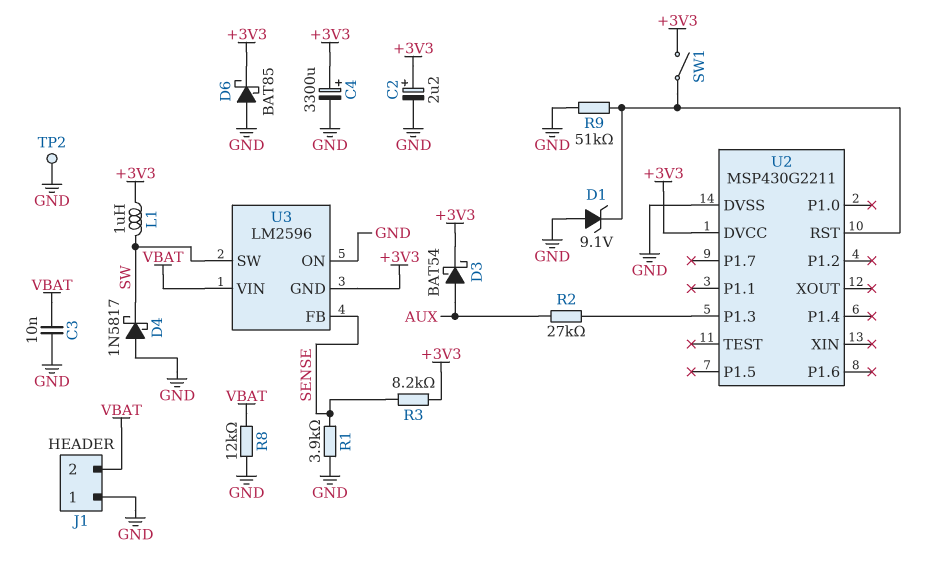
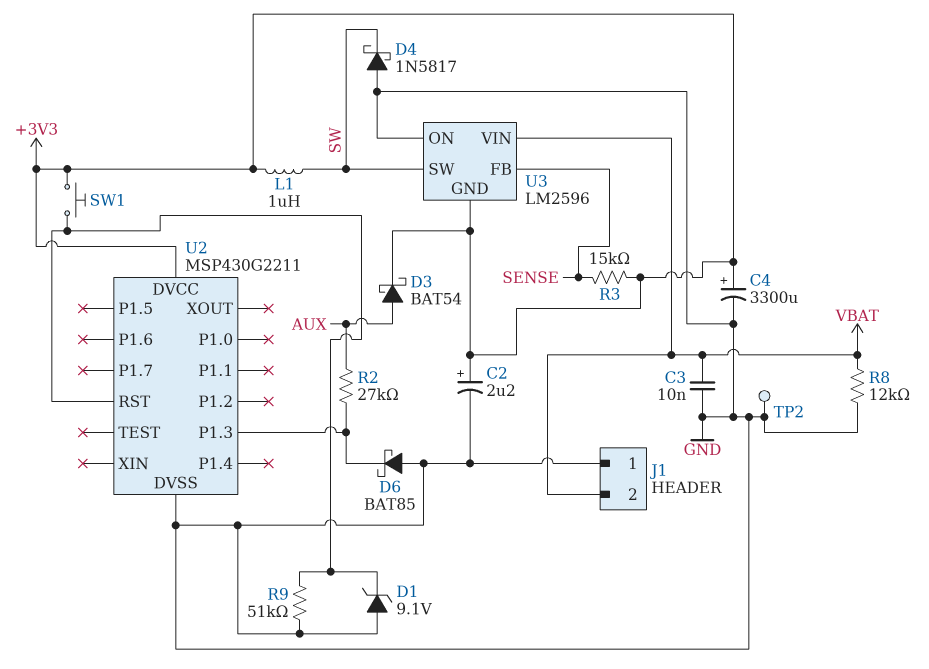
D6: schottky BAT85 (A GND, K +3V3) -> schottky BAT85 (A GND, K U2/P1.3)
R1: 3.9k (GND, SENSE) -> none
R3: 8.2k (+3V3, SENSE) -> 15k (+3V3, SENSE)
SW1: switch (+3V3, U2/RST) -> button (+3V3, U2/RST)

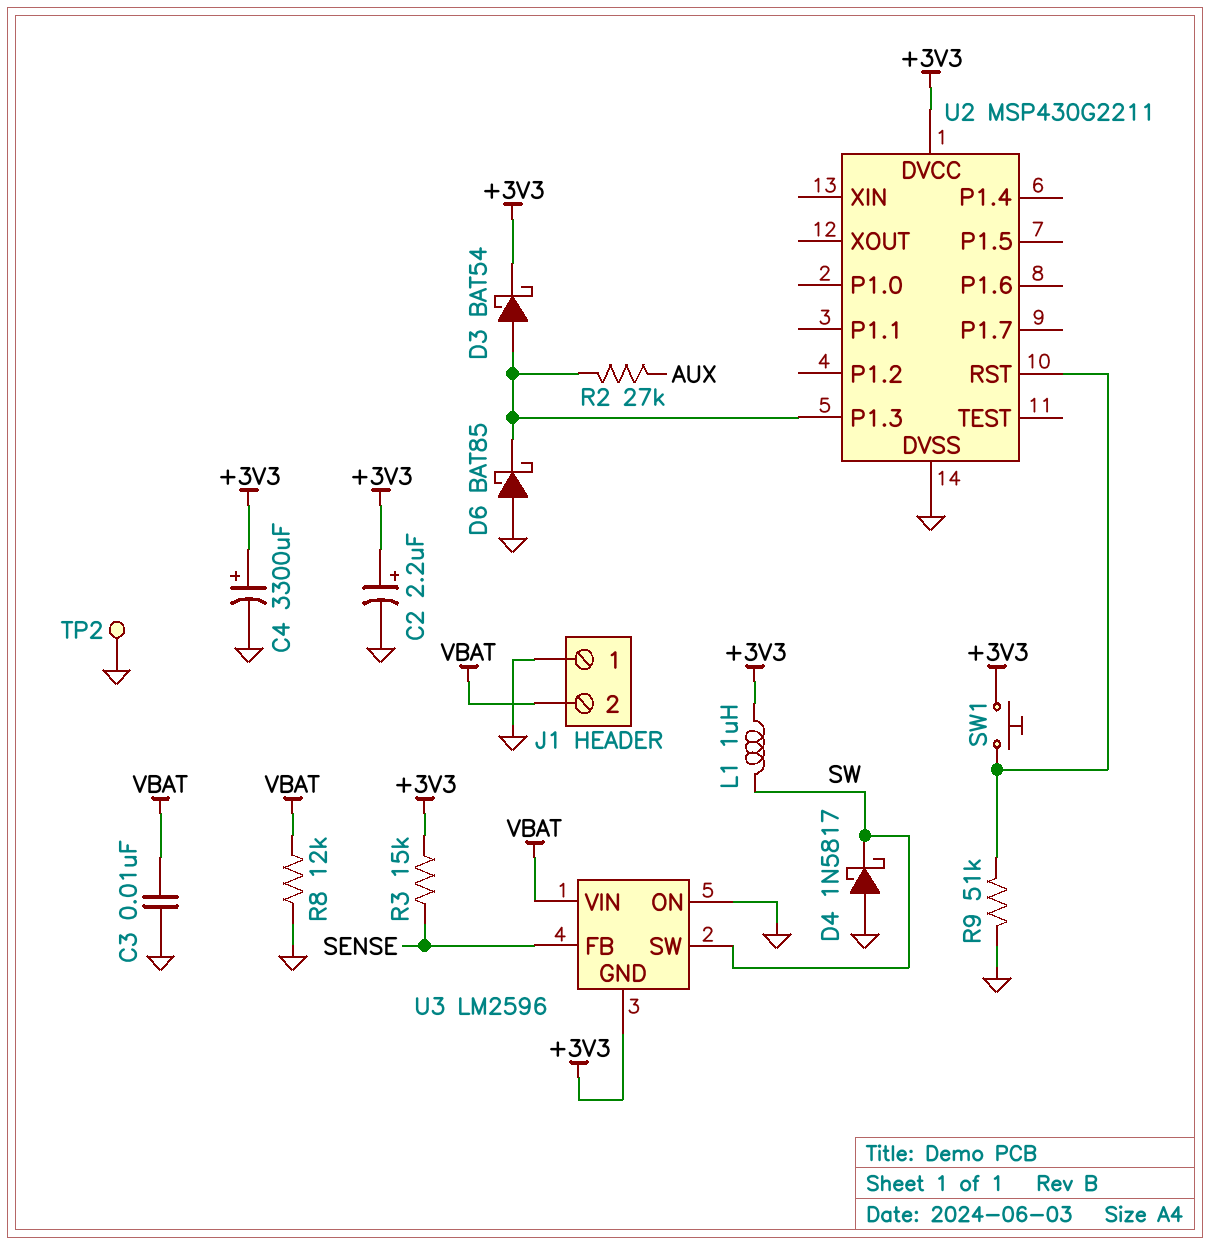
D1: zener 9.1V (A GND, K U2/RST) -> none
D3: schottky BAT54 (A AUX, K +3V3) -> schottky BAT54 (A U2/P1.3, K +3V3)

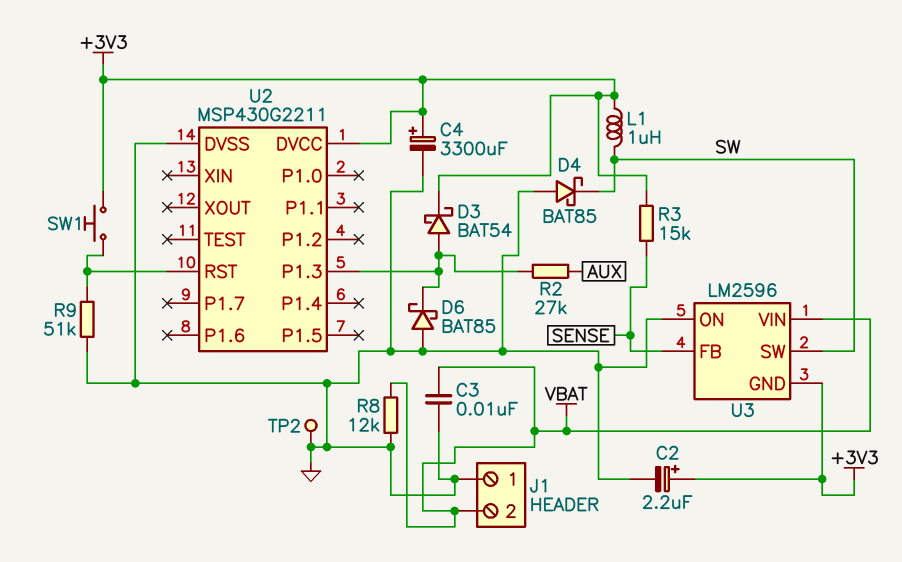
D4: schottky 1N5817 (A GND, K SW) -> schottky BAT85 (A GND, K SW)

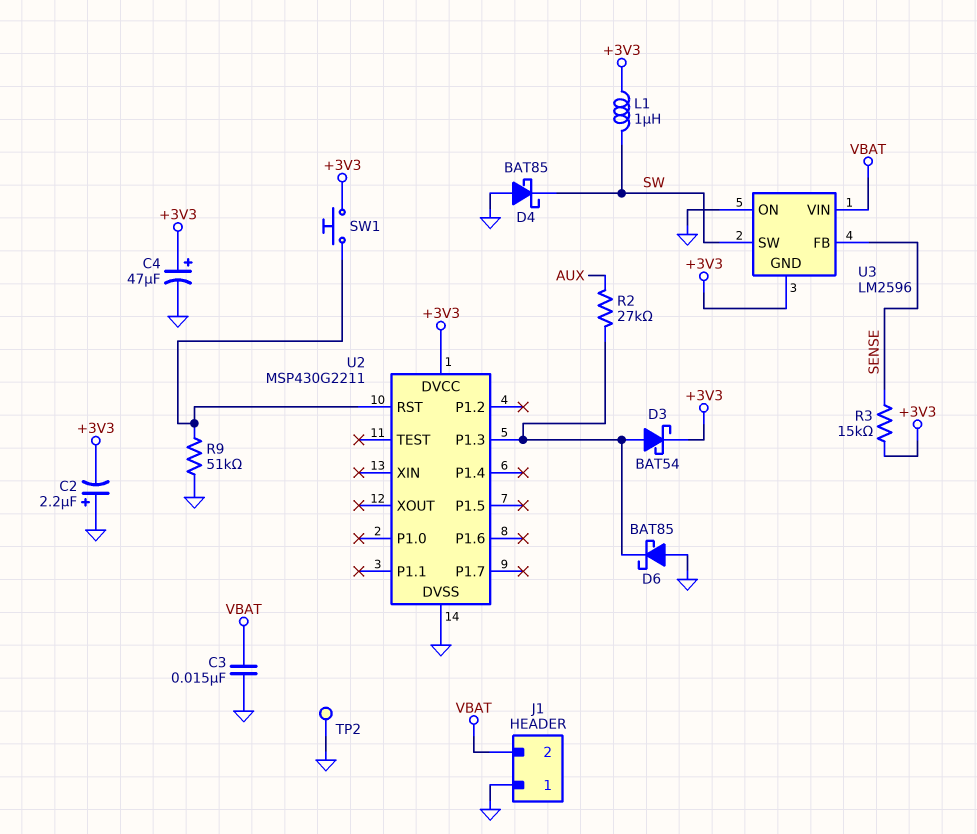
C2: 2.2uF (plus +3V3, minus GND) -> 2.2uF (plus GND, minus +3V3)
C3: 10nF (GND, VBAT) -> 15nF (GND, VBAT)
C4: 3300uF (plus +3V3, minus GND) -> 47uF (plus +3V3, minus GND)
R8: 12k (GND, VBAT) -> none

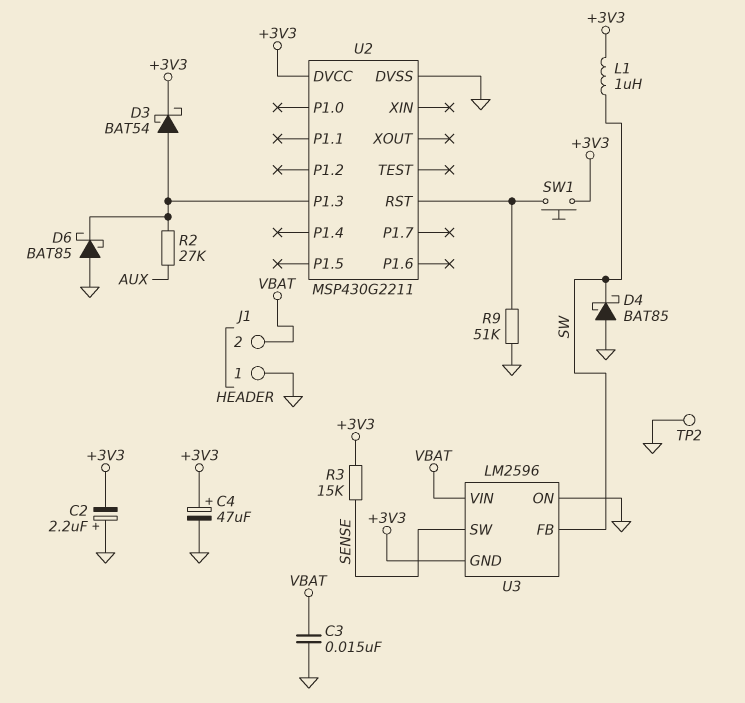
U3 pin FB: SENSE -> SW
U3 pin SW: SW -> SENSE

